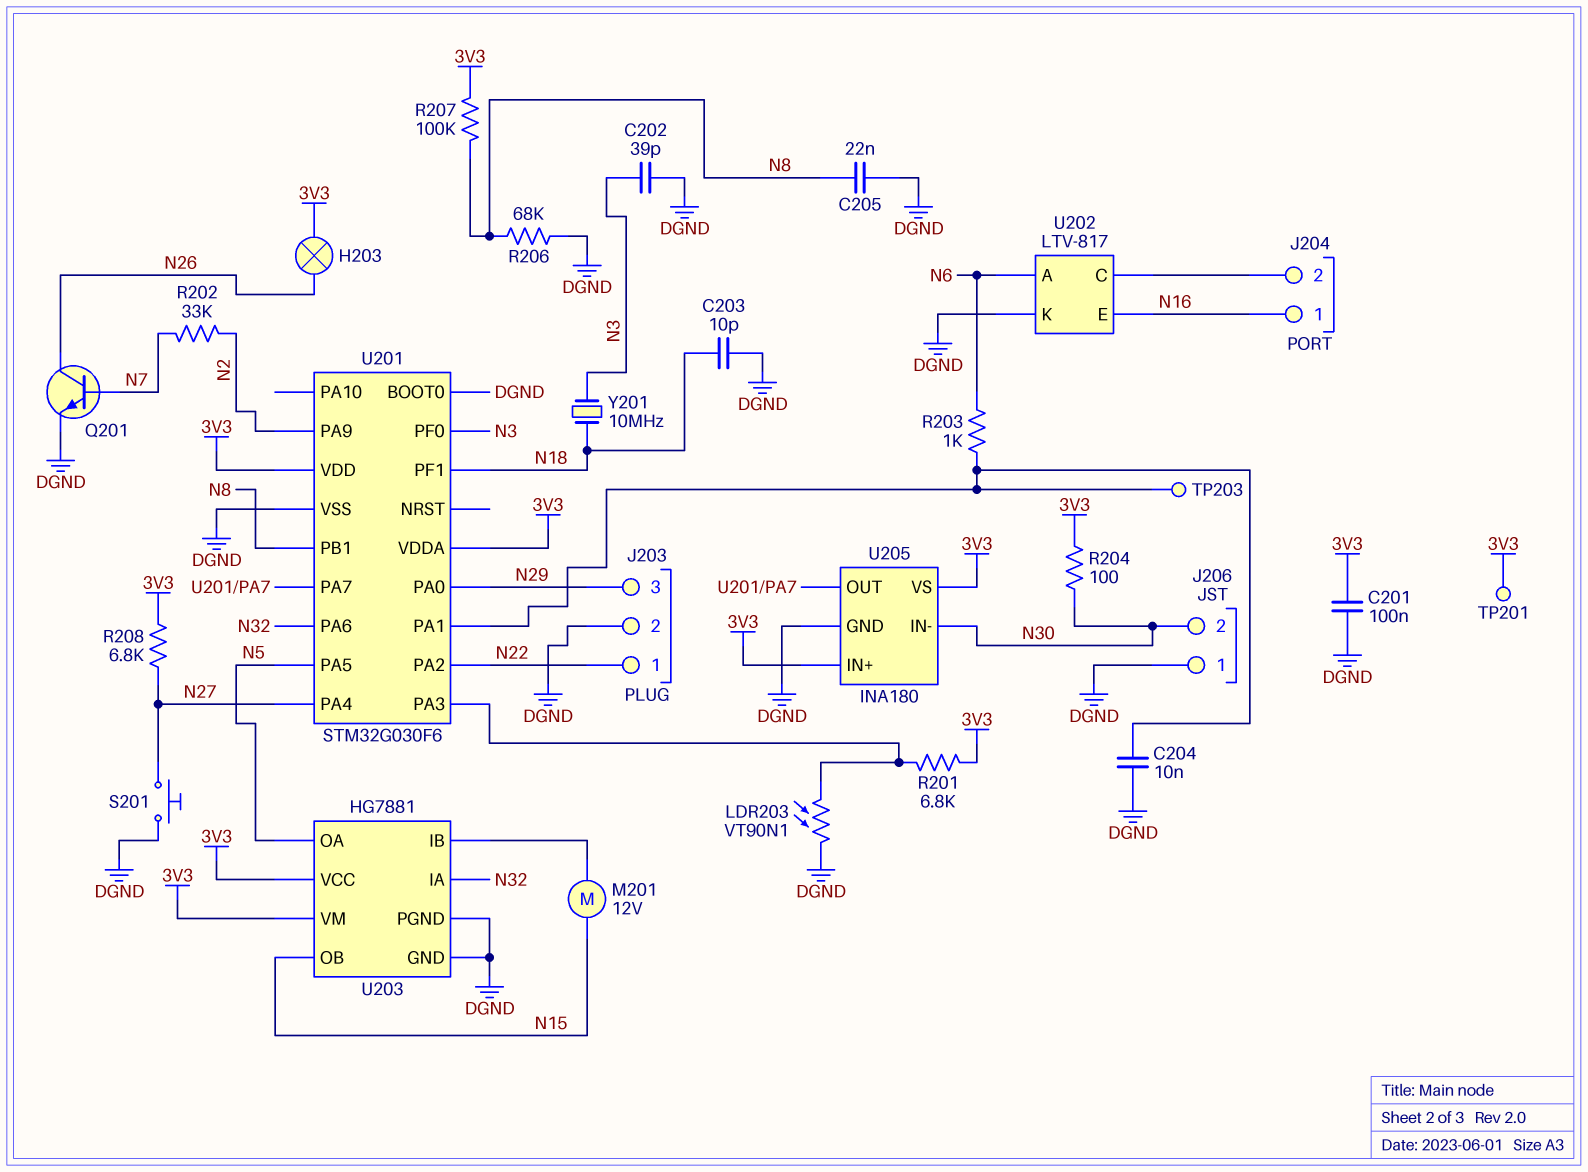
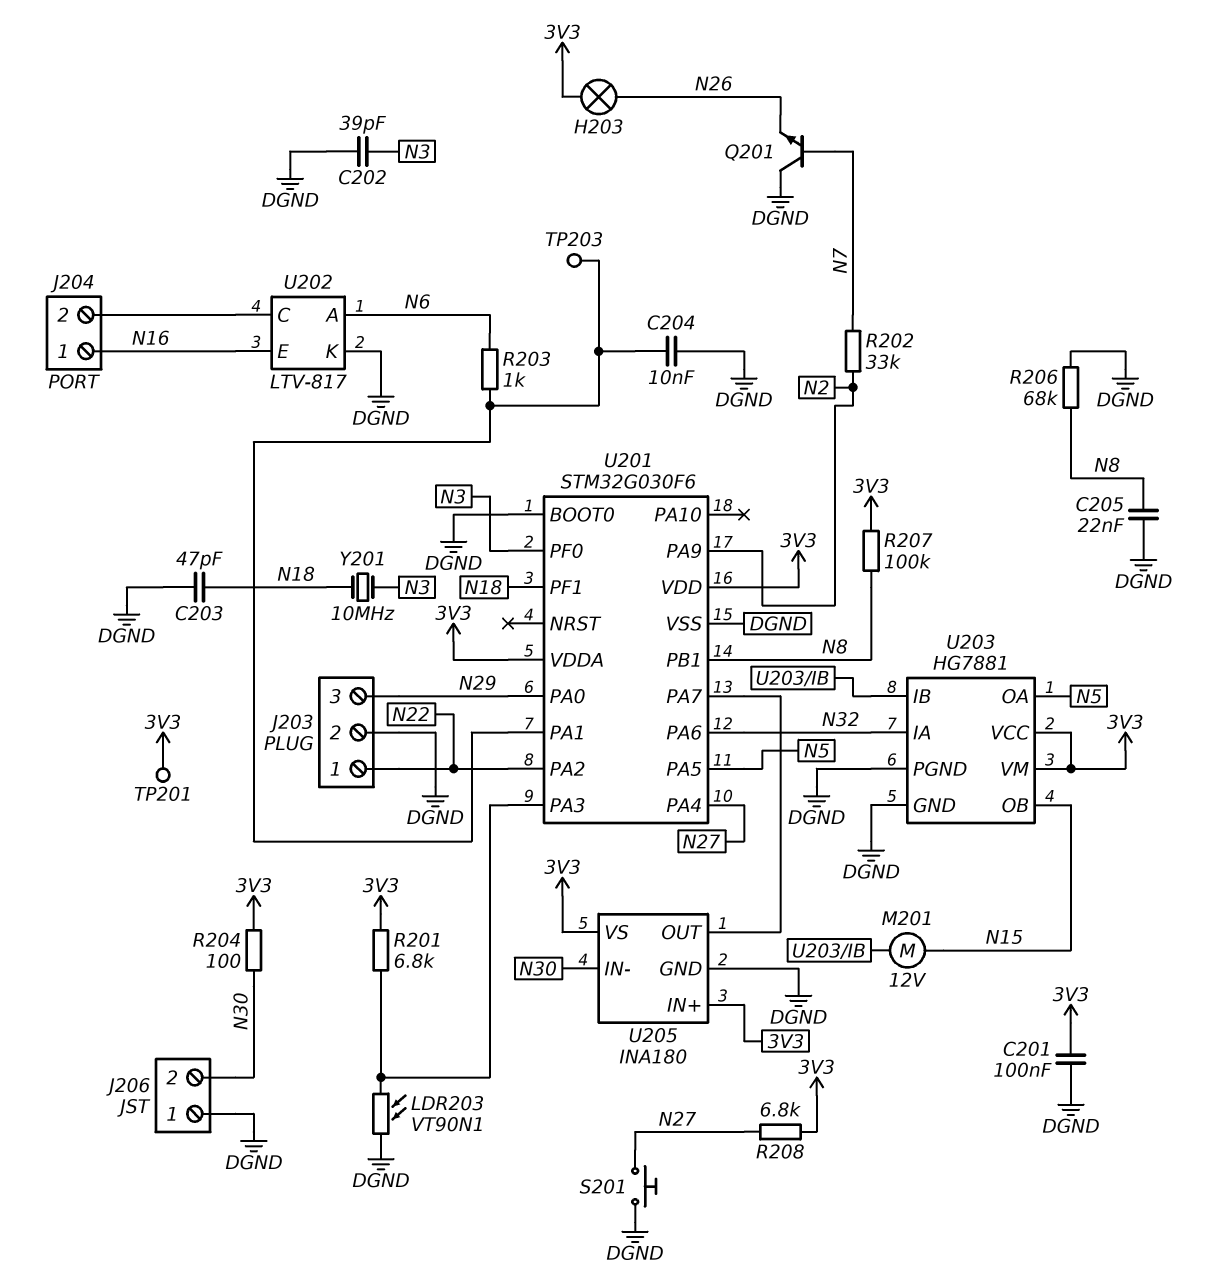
C203: 10pF (DGND, N18) -> 47pF (DGND, N18)
Q201: NPN (B N7, C N26, E DGND) -> NPN (B N7, C DGND, E N26)

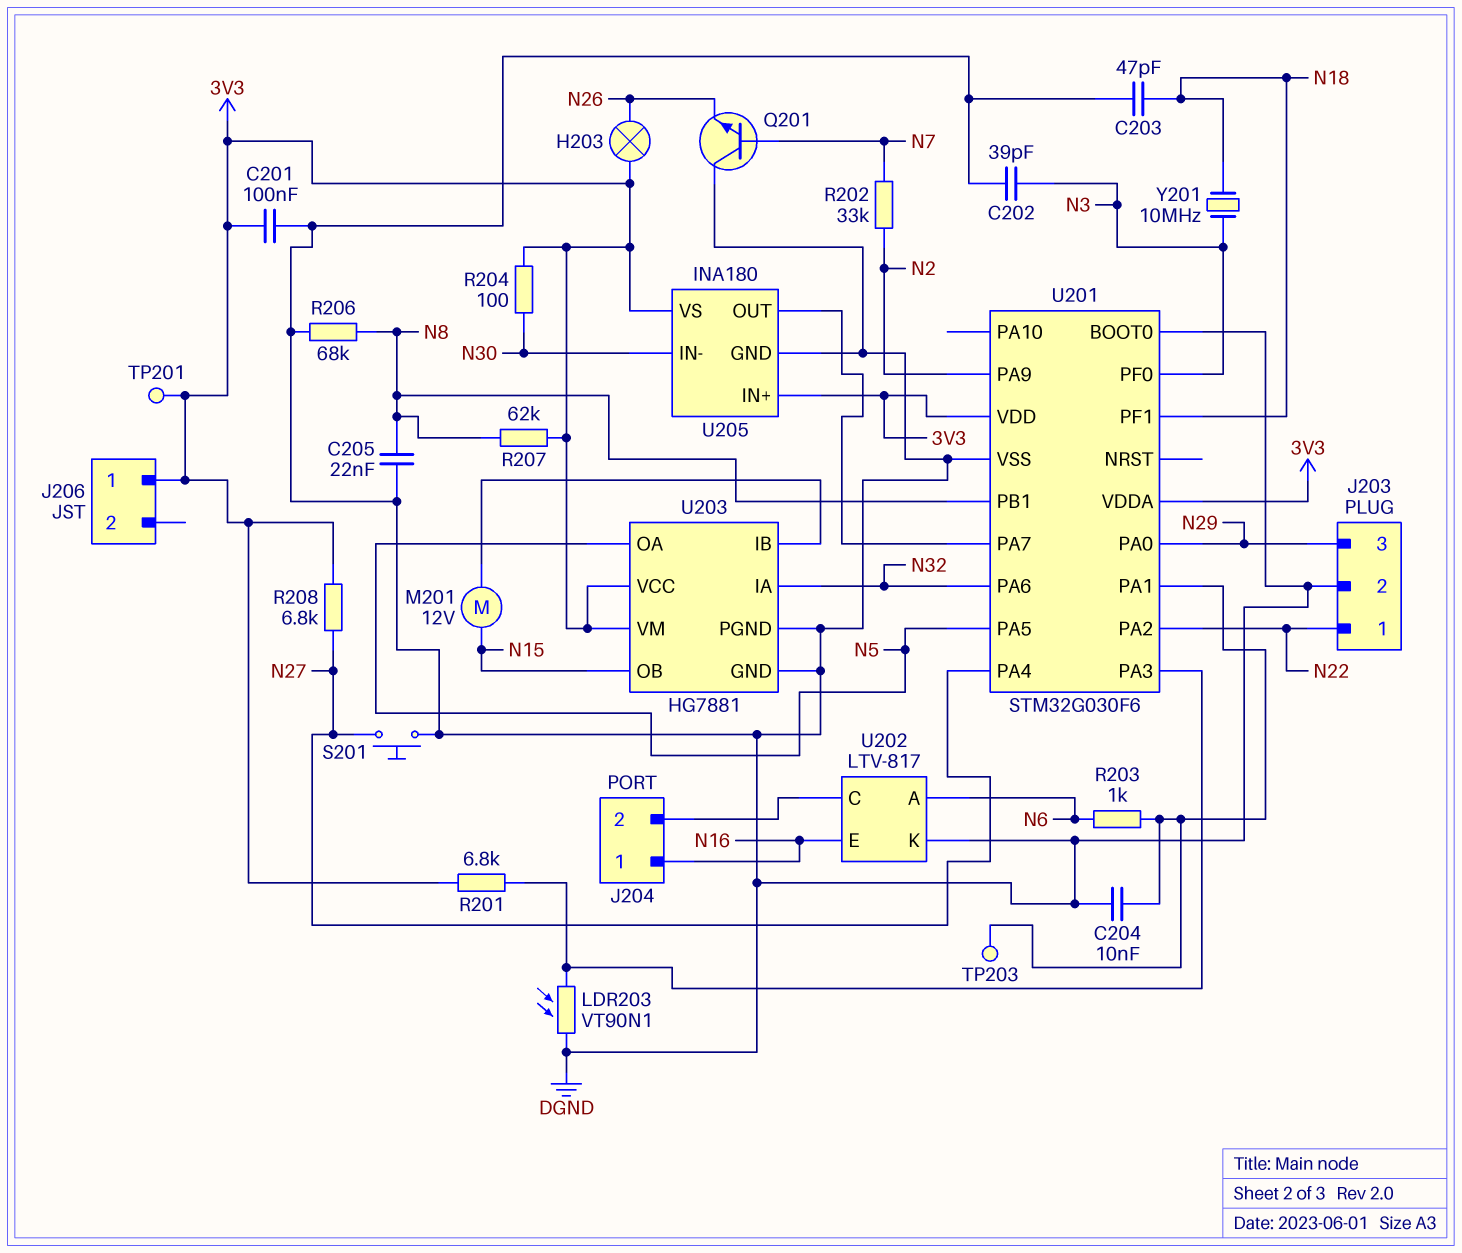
J206 pin 1: DGND -> 3V3
J206 pin 2: N30 -> none
R207: 100k (3V3, N8) -> 62k (3V3, N8)

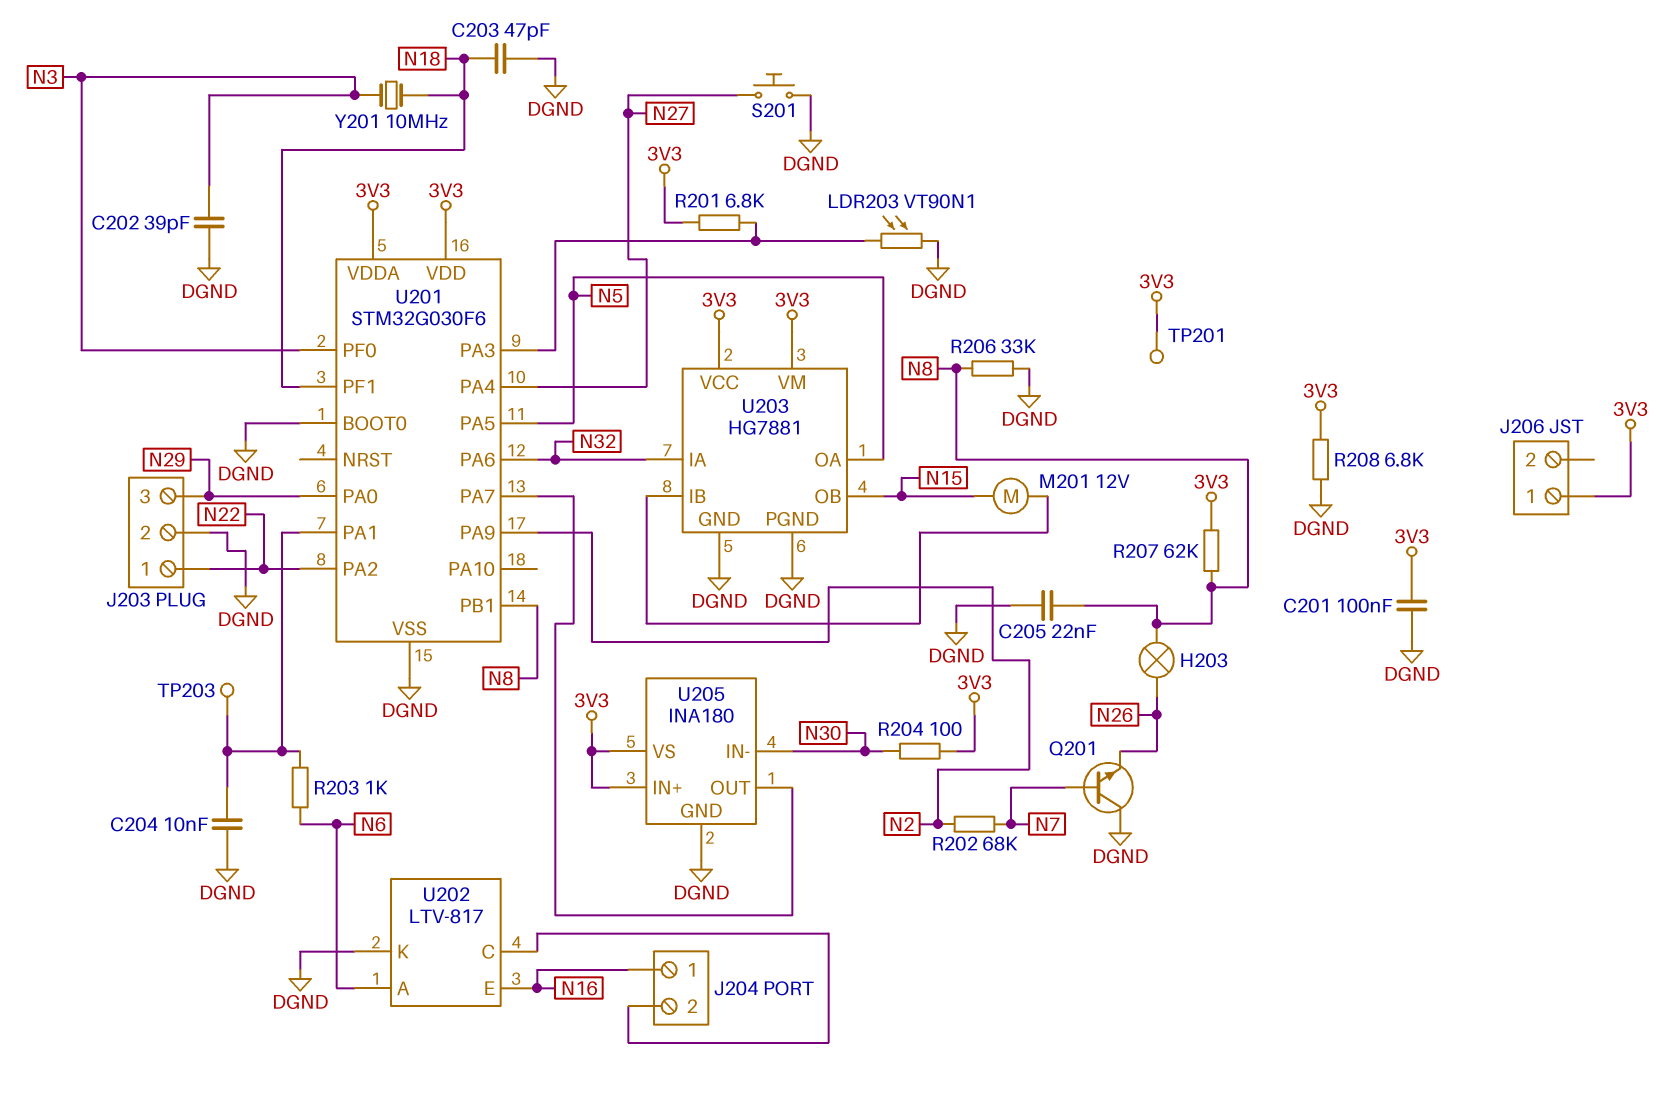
H203: lamp (3V3, N26) -> lamp (N8, N26)
R202: 33k (N2, N7) -> 68k (N2, N7)
R206: 68k (DGND, N8) -> 33k (DGND, N8)
R208: 6.8k (3V3, N27) -> 6.8k (3V3, DGND)

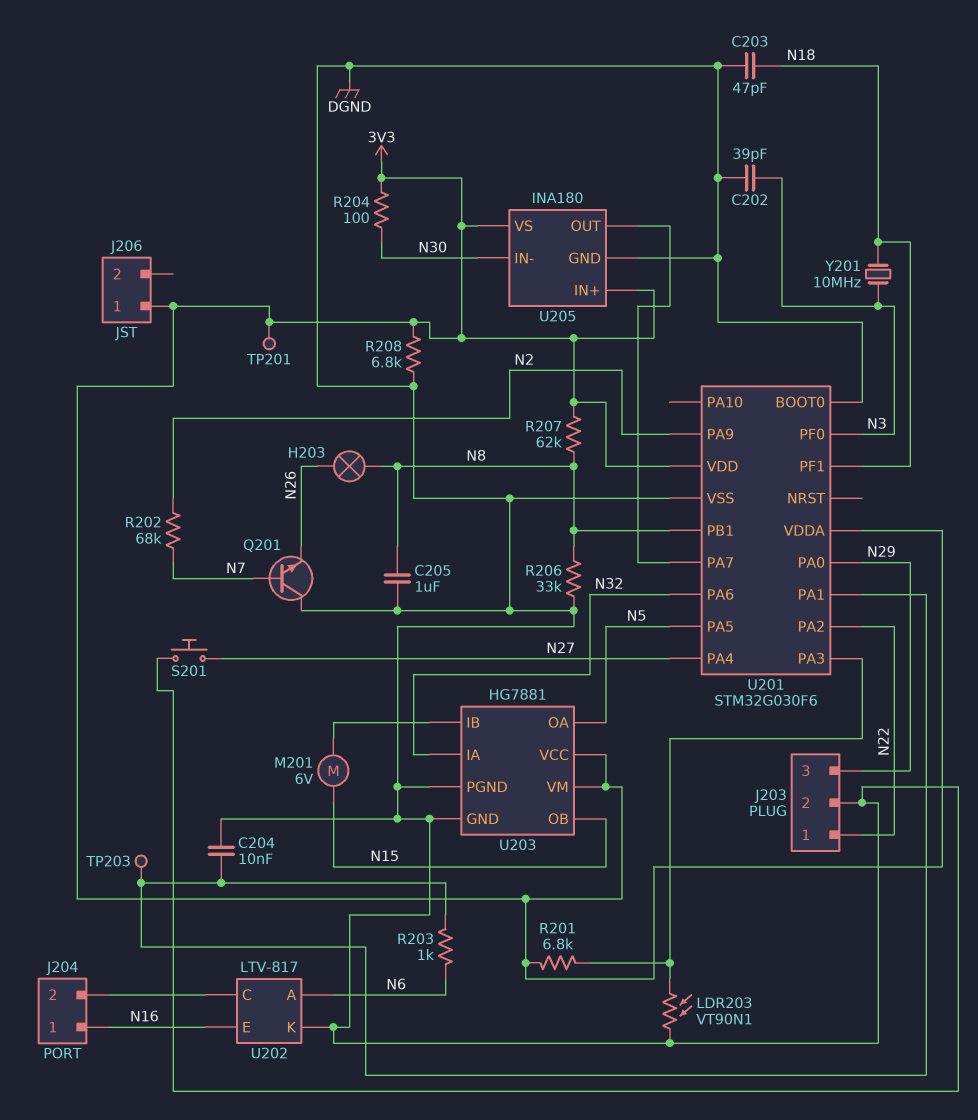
C201: 100nF (3V3, DGND) -> none
C205: 22nF (DGND, N8) -> 1uF (DGND, N8)
M201: motor 12V (N15, U203/IB) -> motor 6V (N15, U203/IB)

